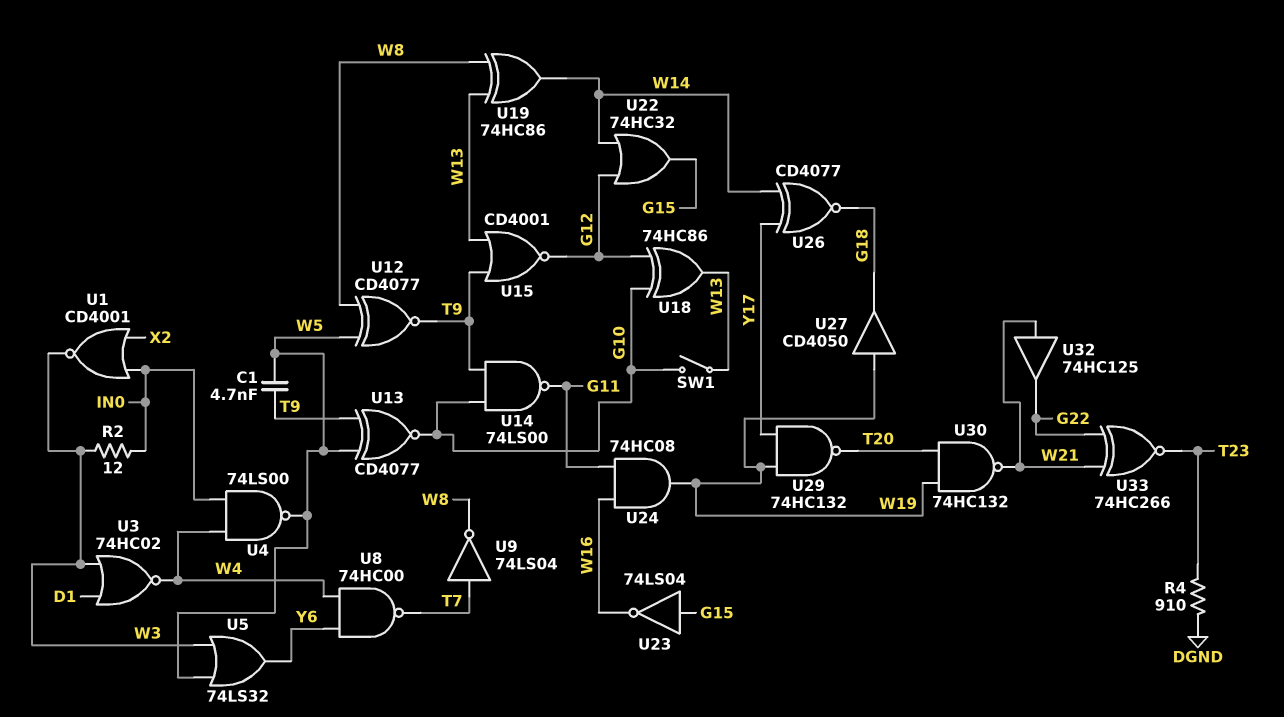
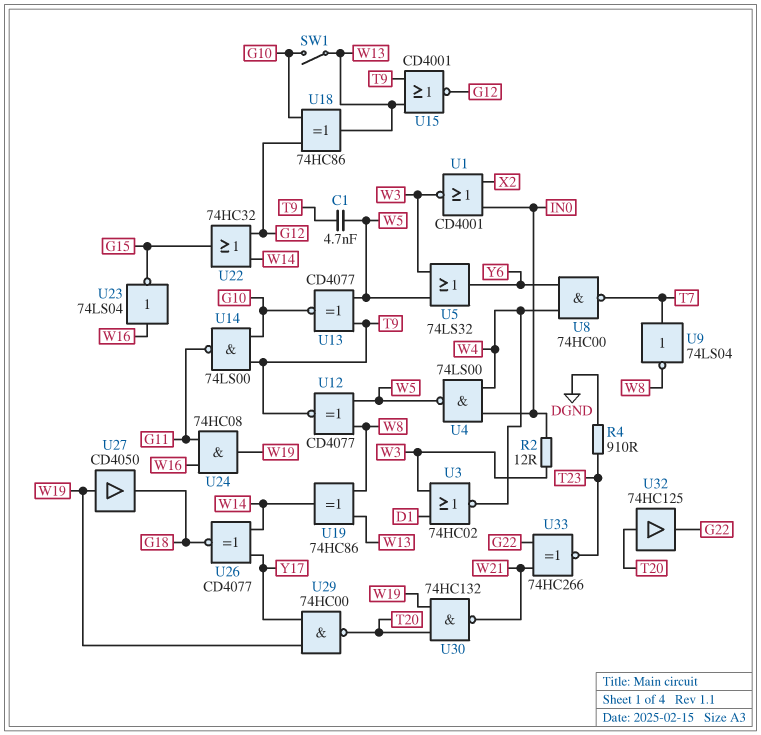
U23: NOT 74LS04 (in G15, out W16) -> NOT 74LS04 (in W16, out G15)
U29: NAND 74HC132 (in W19, in Y17, out T20) -> NAND 74HC00 (in W19, in Y17, out T20)
U32: buffer 74HC125 (in W21, out G22) -> buffer 74HC125 (in T20, out G22)

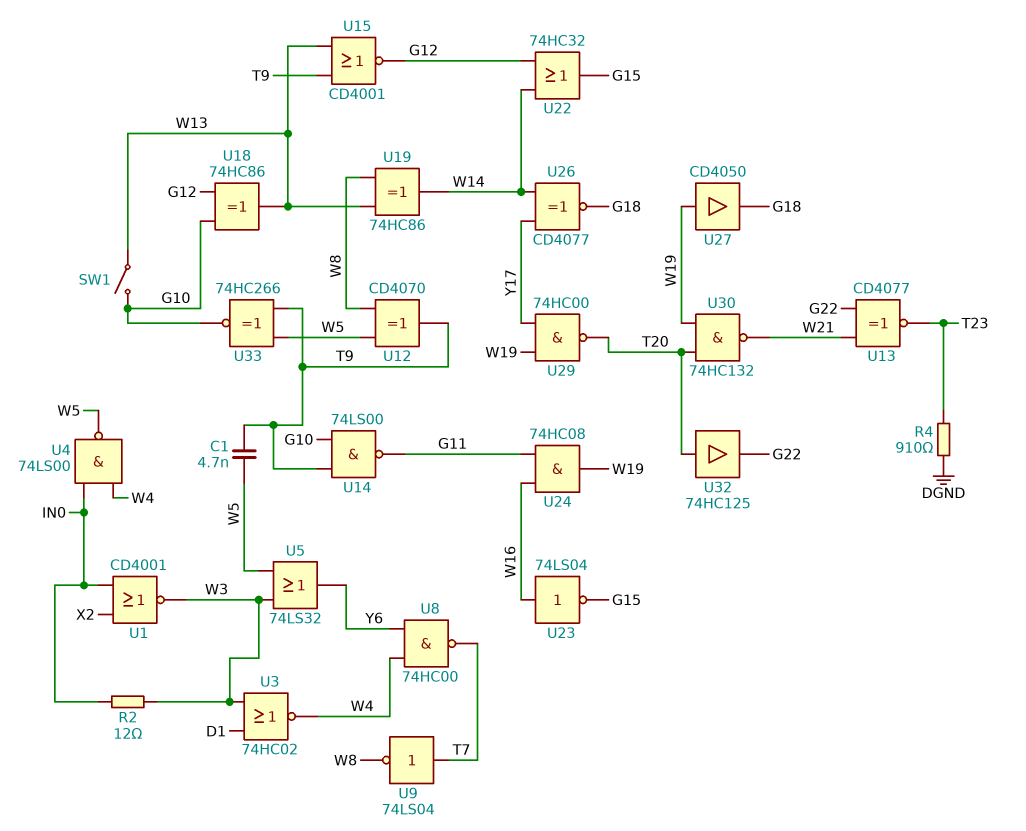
U12: XNOR CD4077 (in W5, in W8, out T9) -> XOR CD4070 (in W5, in W8, out T9)
U13: XNOR CD4077 (in T9, in W5, out G10) -> XNOR CD4077 (in G22, in W21, out T23)
U33: XNOR 74HC266 (in G22, in W21, out T23) -> XNOR 74HC266 (in T9, in W5, out G10)

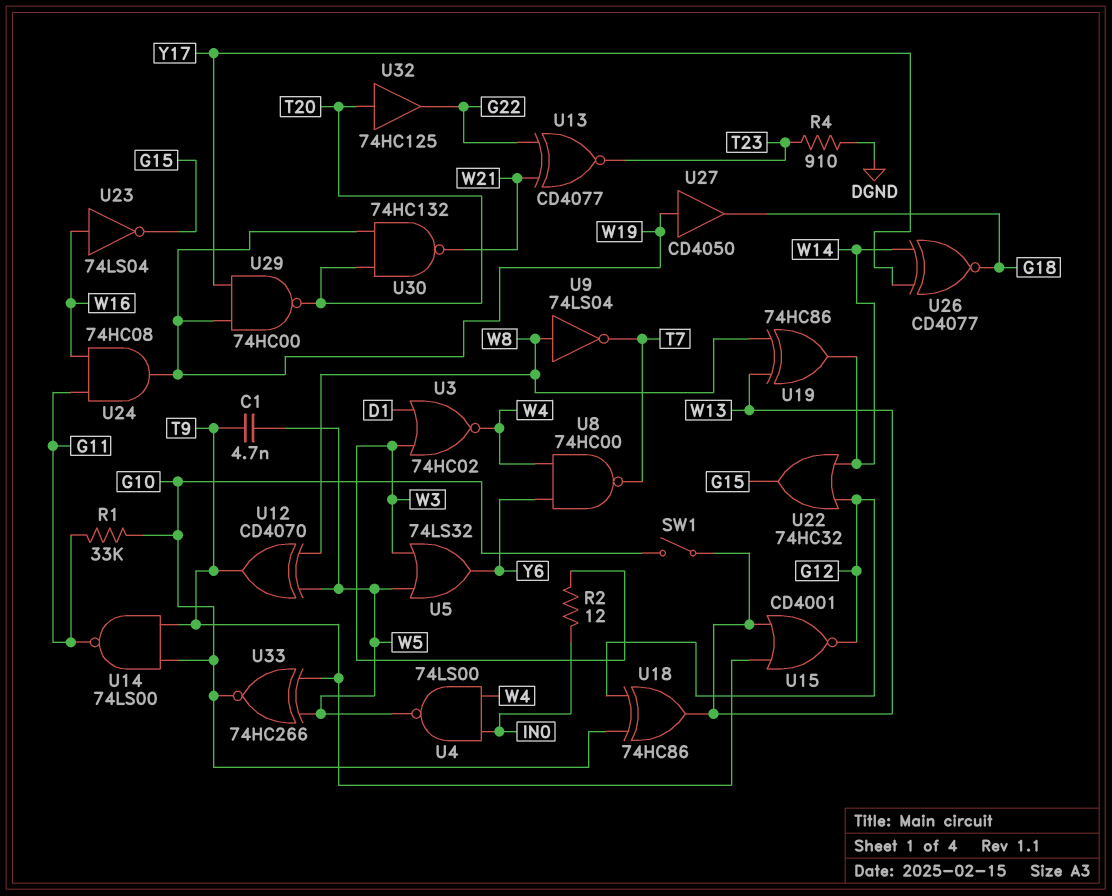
R1: none -> 33k (G10, G11)
U1: NOR CD4001 (in IN0, in X2, out W3) -> none
U9: NOT 74LS04 (in T7, out W8) -> NOT 74LS04 (in W8, out T7)

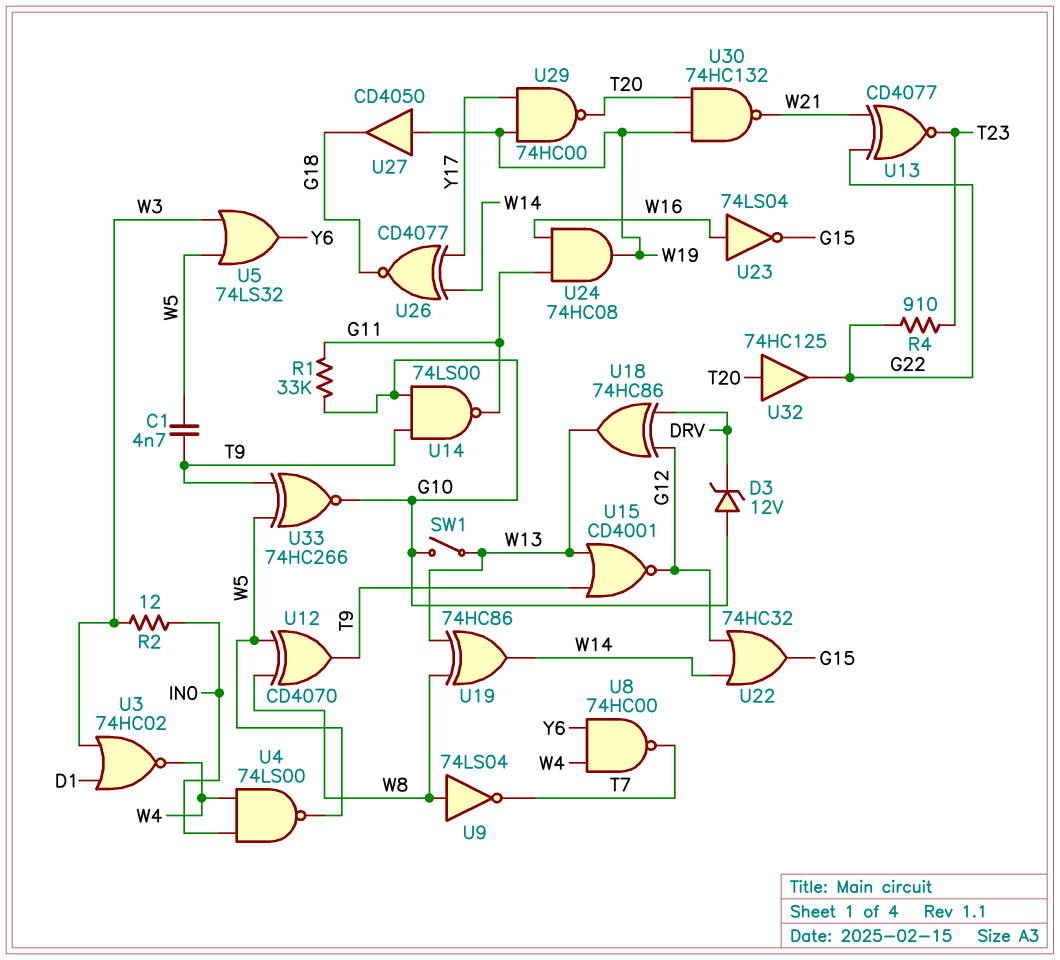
D3: none -> zener 12V (A G10, K DRV)
R4: 910 (DGND, T23) -> 910 (G22, T23)
U18: XOR 74HC86 (in G10, in G12, out W13) -> XOR 74HC86 (in DRV, in G12, out W13)

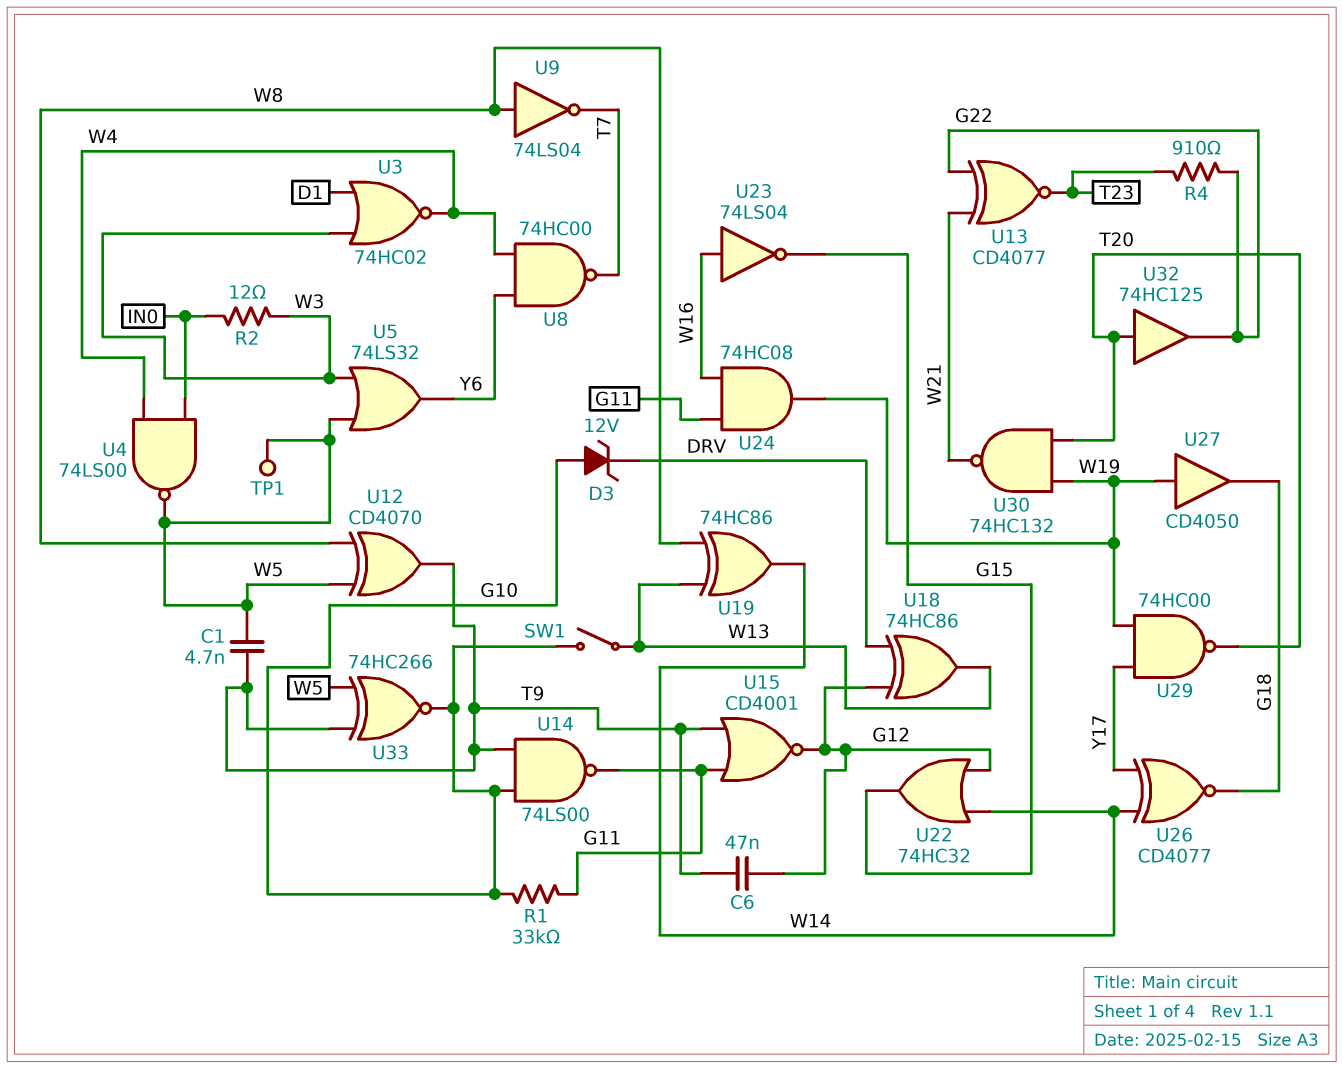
C6: none -> 47nF (G12, T9)
TP1: none -> test point (W5)
U15: NOR CD4001 (in T9, in W13, out G12) -> NOR CD4001 (in G11, in T9, out G12)

